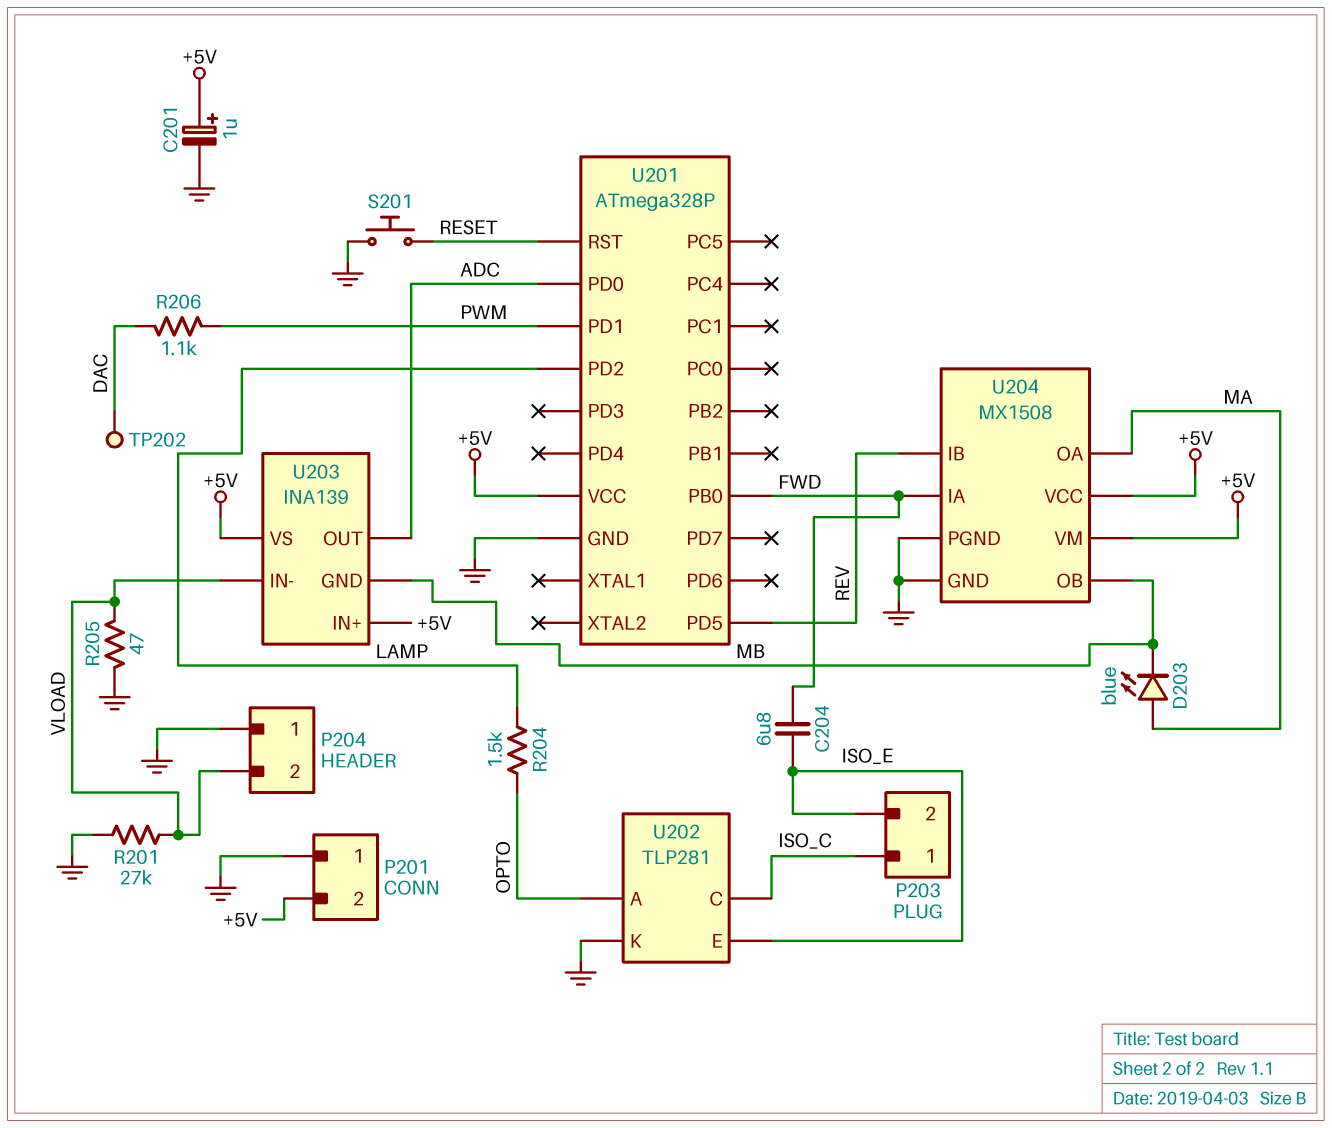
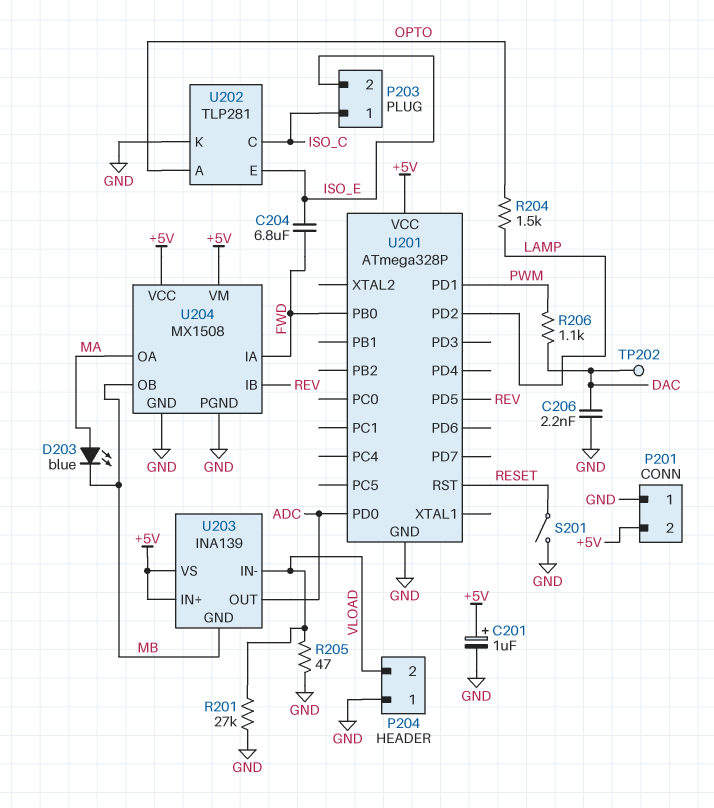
C206: none -> 2.2nF (DAC, GND)
S201: button (GND, RESET) -> switch (GND, RESET)

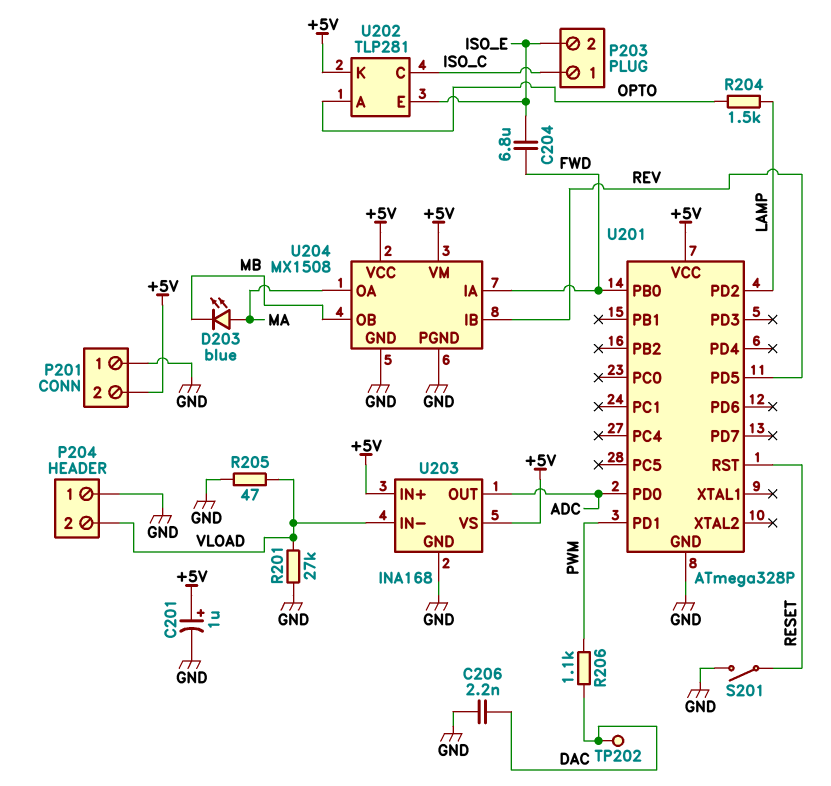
U202 pin K: GND -> +5V
U203: INA139 -> INA168
U203 pin GND: MB -> GND

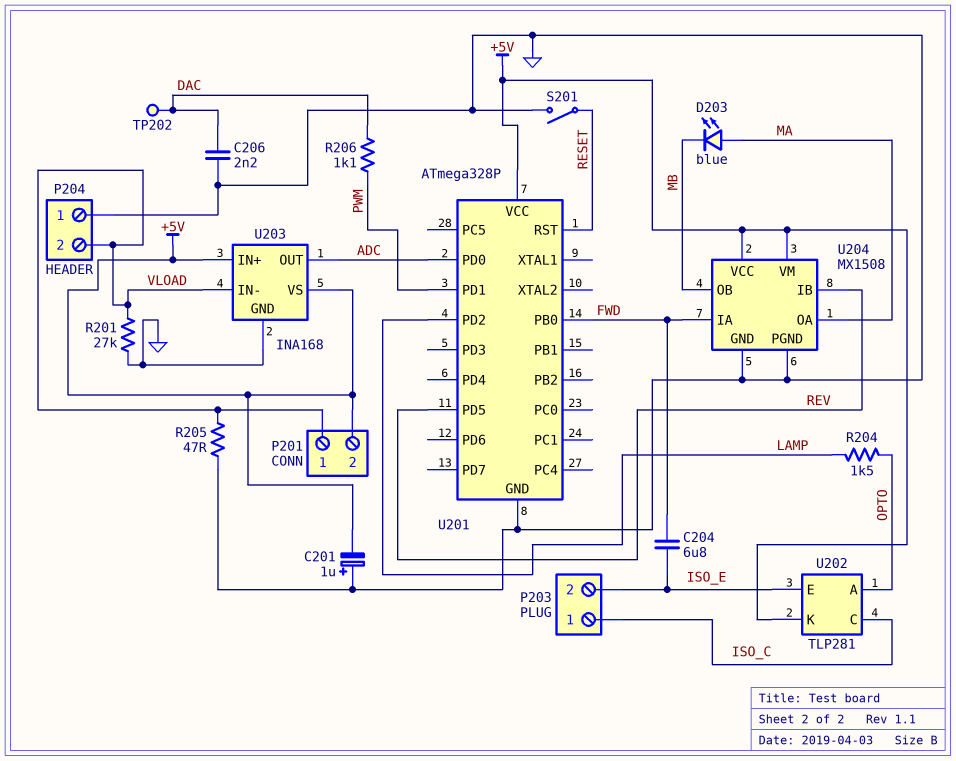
C201: 1uF (plus +5V, minus GND) -> 1uF (plus GND, minus +5V)
P201 pin 1: GND -> VLOAD

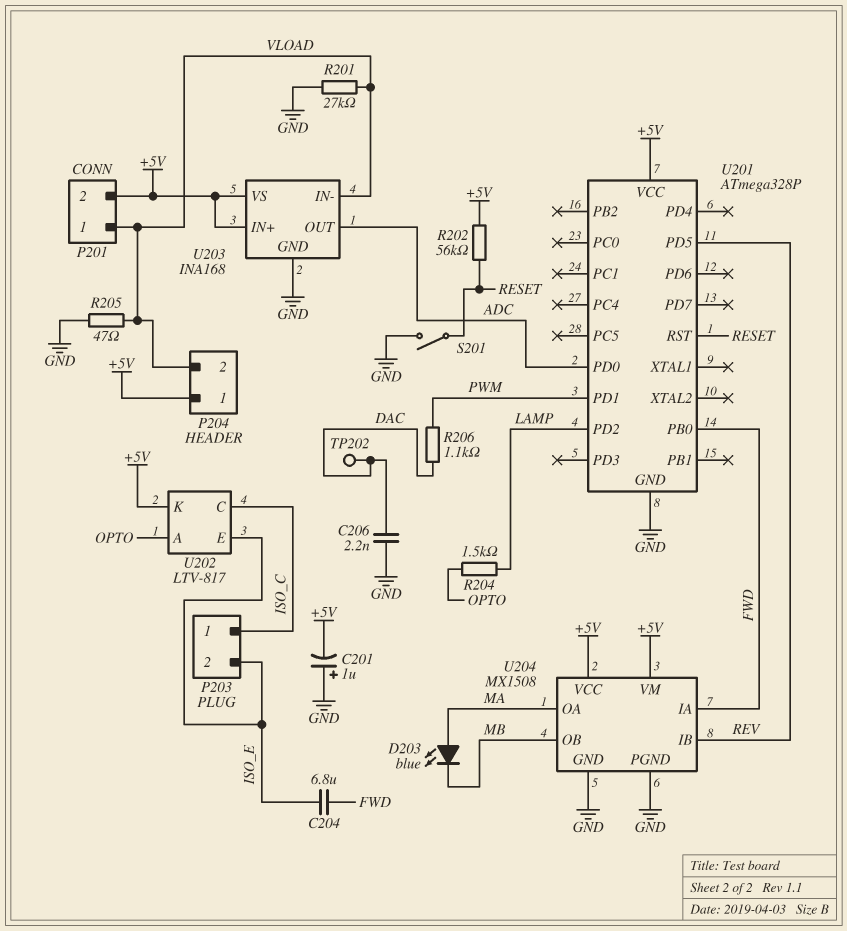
P204 pin 1: GND -> +5V
R202: none -> 56k (+5V, RESET)
U202: TLP281 -> LTV-817

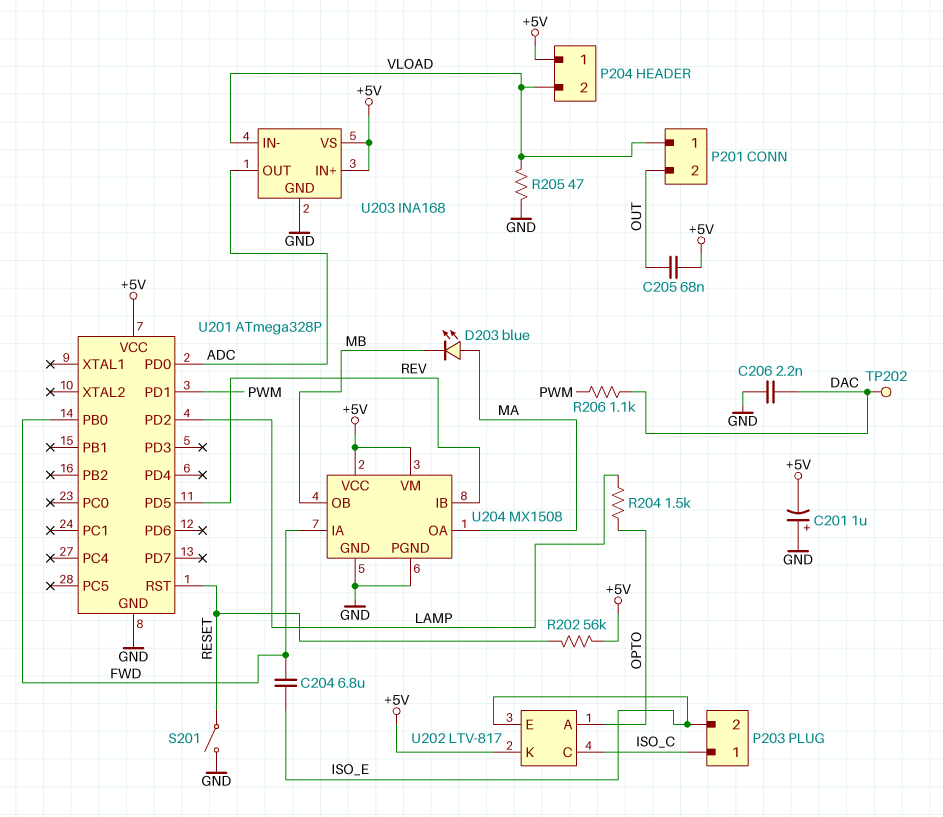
C205: none -> 68nF (+5V, OUT)
P201 pin 2: +5V -> OUT
R201: 27k (GND, VLOAD) -> none

